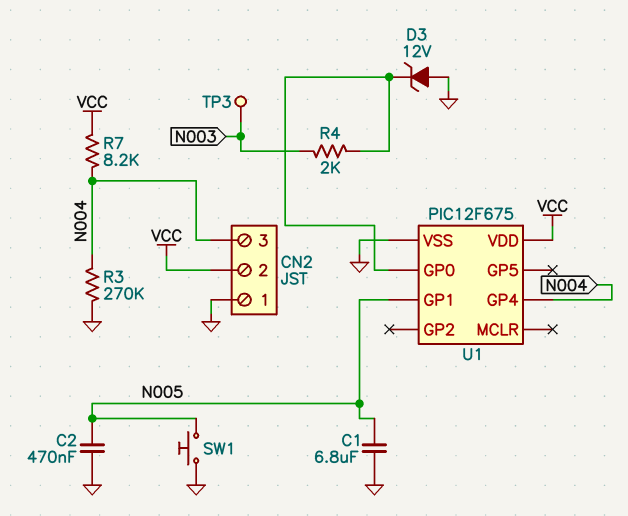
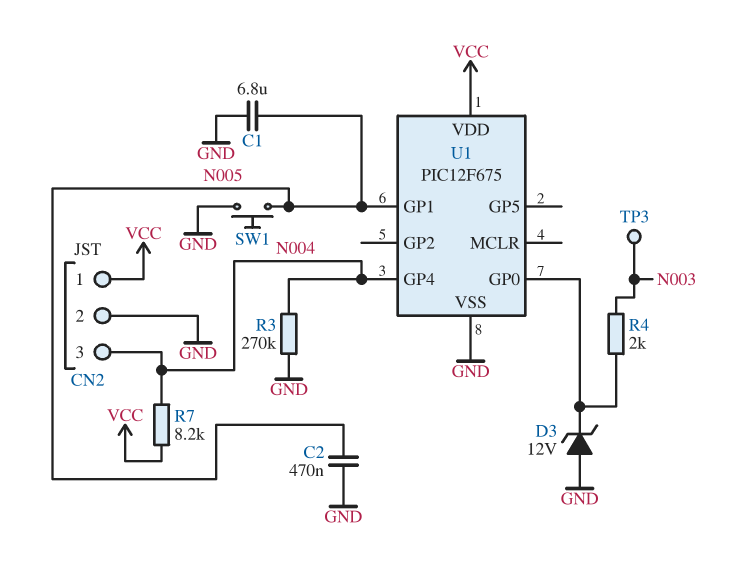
CN2 pin 1: GND -> VCC
CN2 pin 2: VCC -> GND

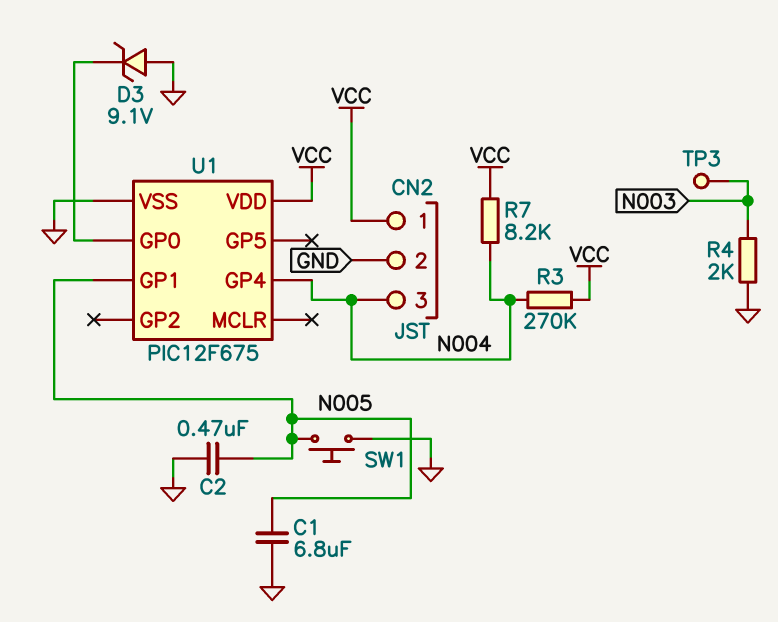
D3: zener 12V (A GND, K U1/GP0) -> zener 9.1V (A GND, K U1/GP0)
R3: 270k (GND, N004) -> 270k (N004, VCC)
R4: 2k (N003, U1/GP0) -> 2k (GND, N003)

